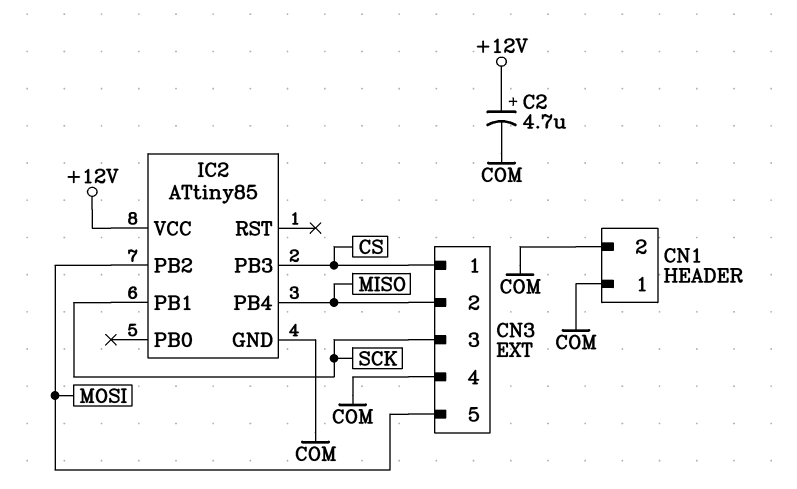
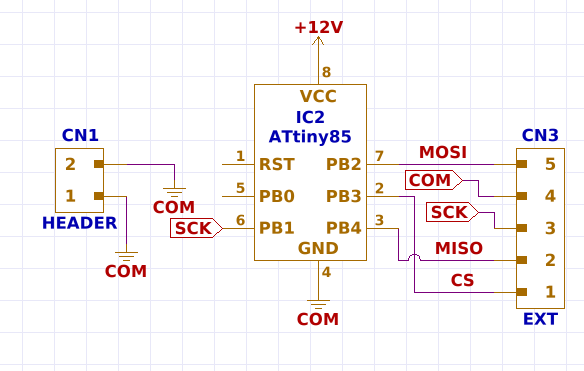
C2: 4.7uF (plus +12V, minus COM) -> none

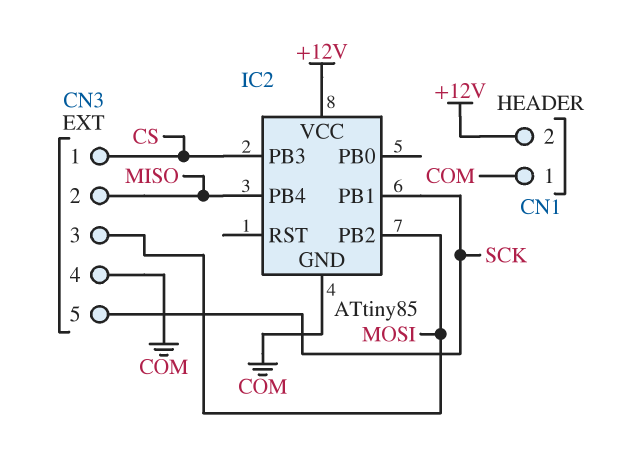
CN1 pin 2: COM -> +12V
CN3 pin 3: SCK -> MOSI
CN3 pin 5: MOSI -> SCK

